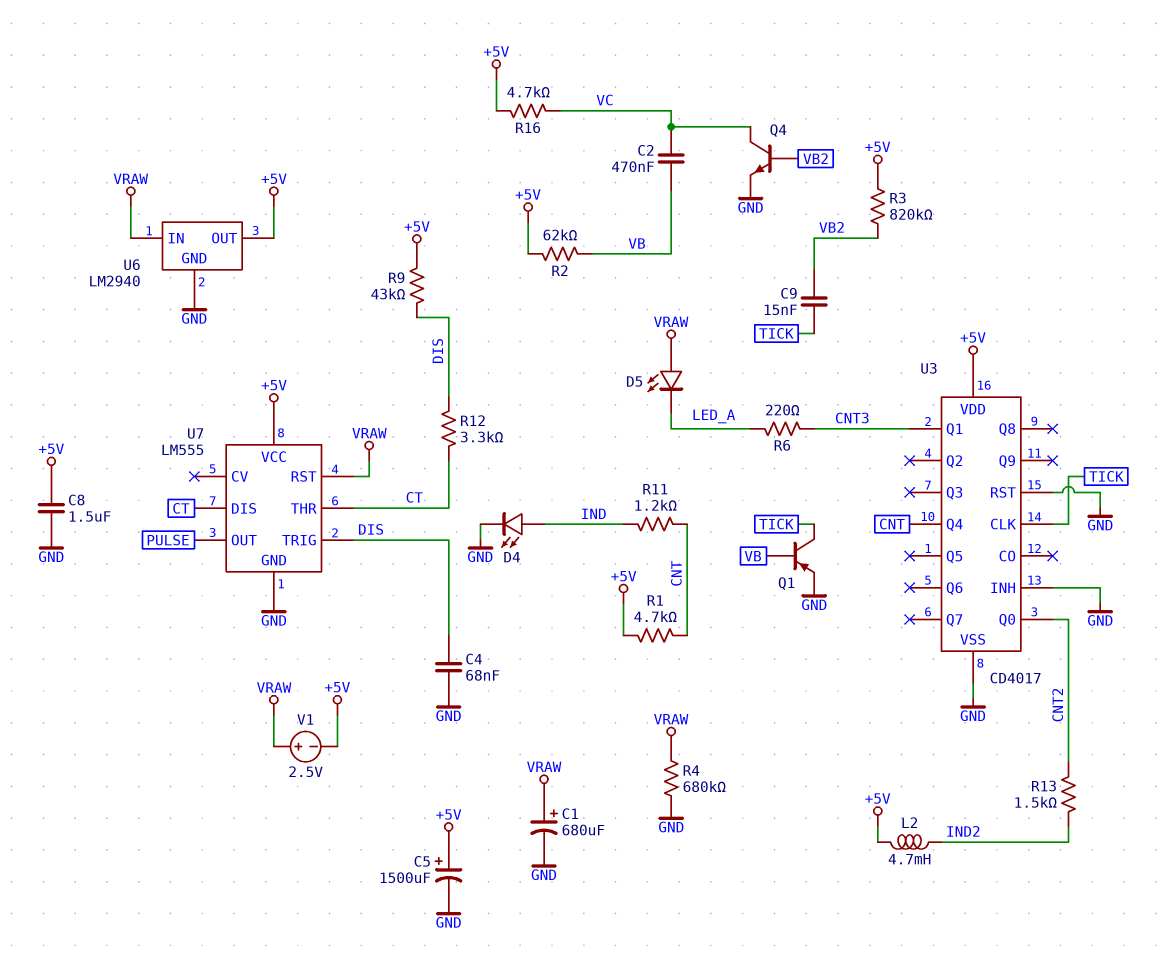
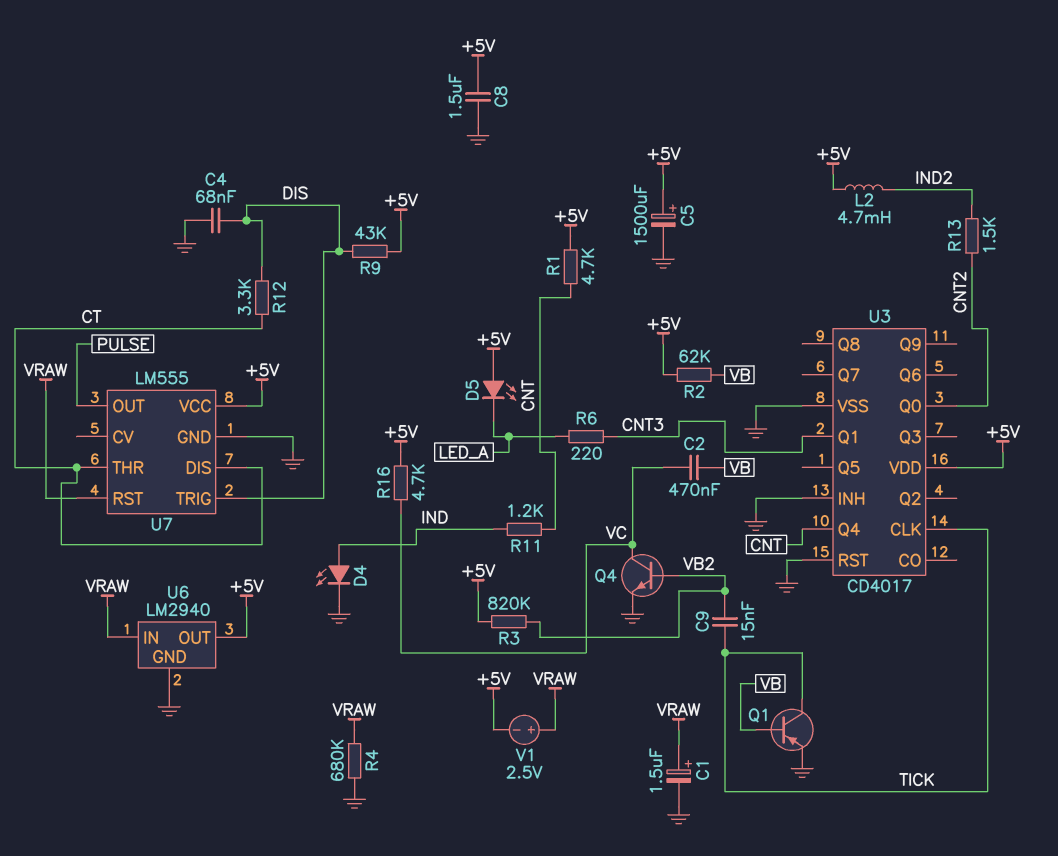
C1: 680uF (plus VRAW, minus GND) -> 1.5uF (plus VRAW, minus GND)
D5: LED (A VRAW, K LED_A) -> LED (A +5V, K LED_A)

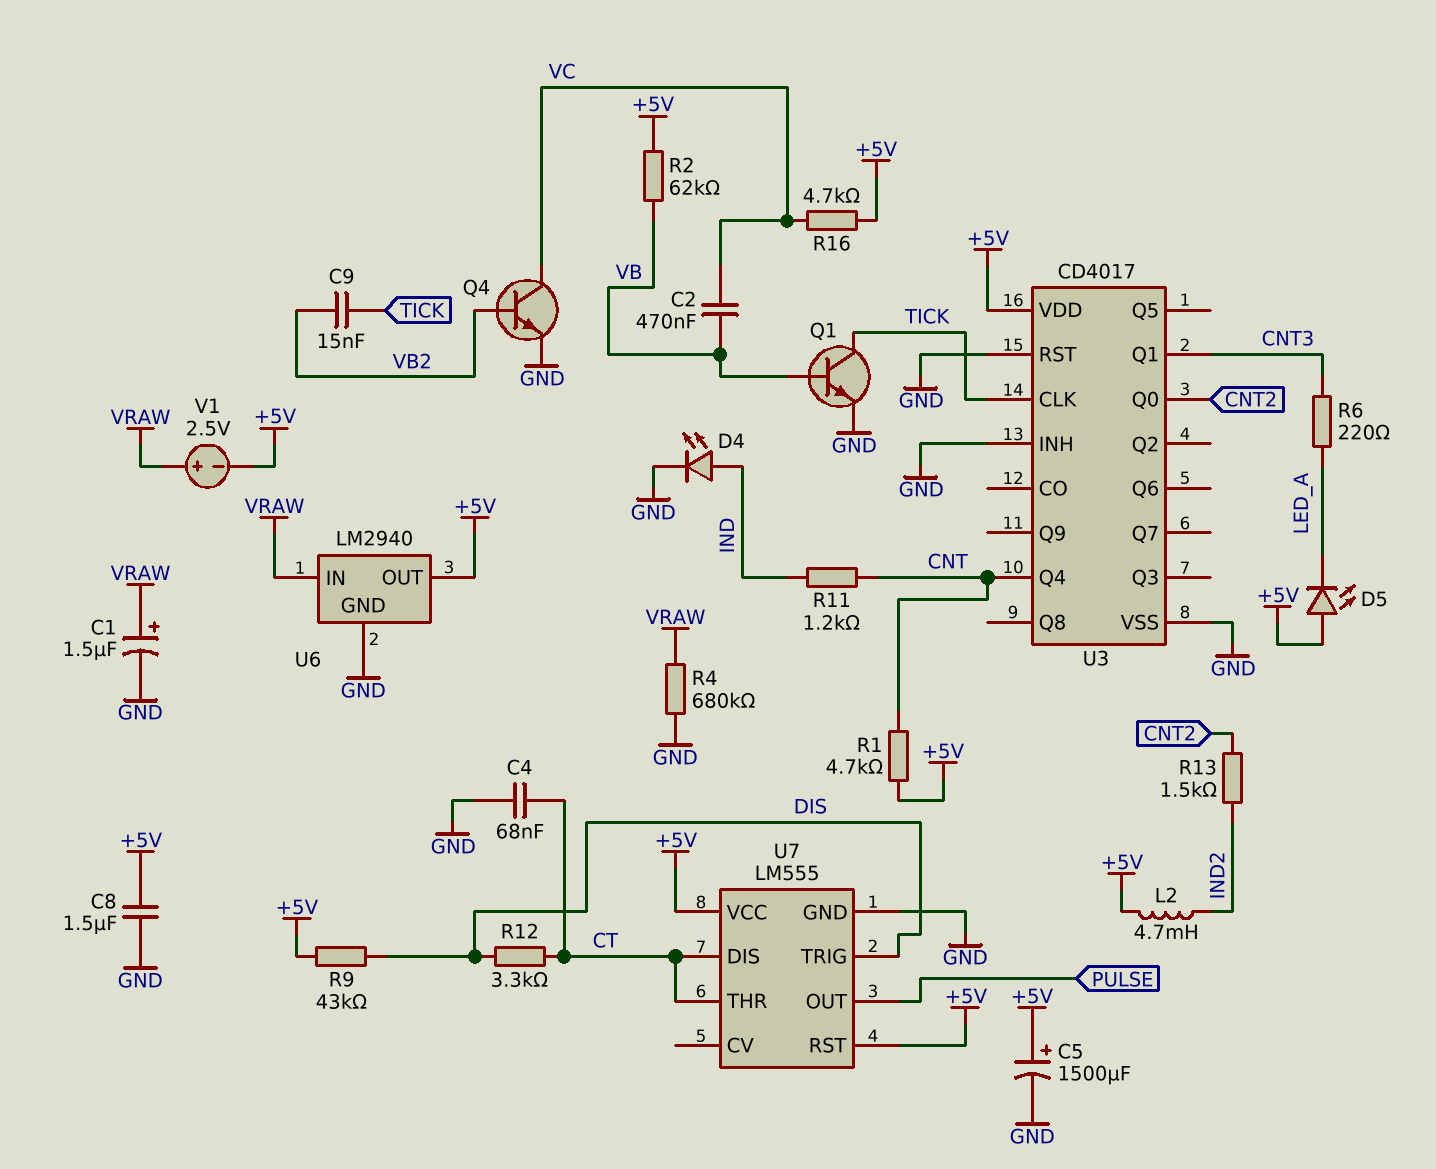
C4: 68nF (DIS, GND) -> 68nF (CT, GND)
Q1: PNP (B VB, C TICK, E GND) -> NPN (B VB, C TICK, E GND)
R3: 820k (+5V, VB2) -> none
U7 pin RST: VRAW -> +5V

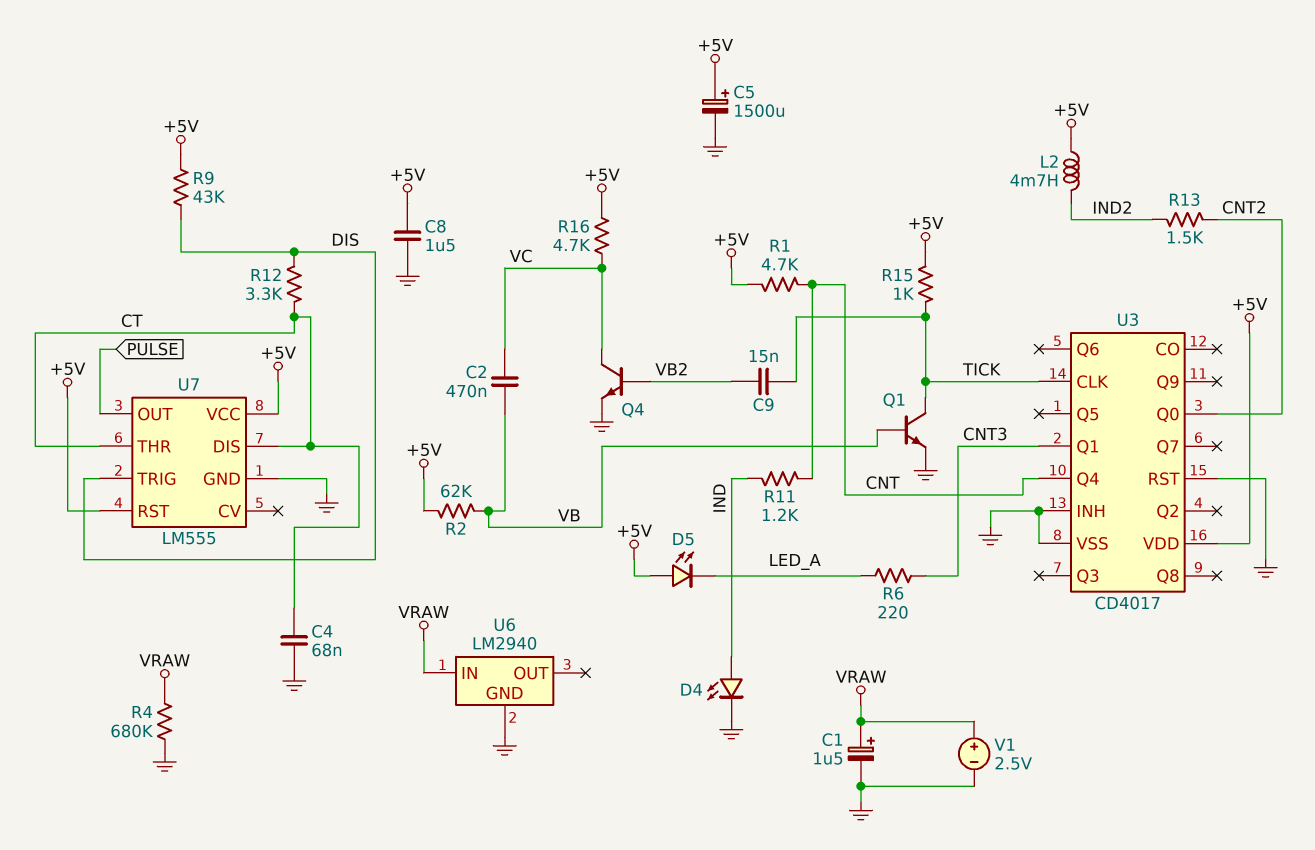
R15: none -> 1k (+5V, TICK)
U6 pin OUT: +5V -> none
V1: 2.5V (plus VRAW, minus +5V) -> 2.5V (plus VRAW, minus GND)

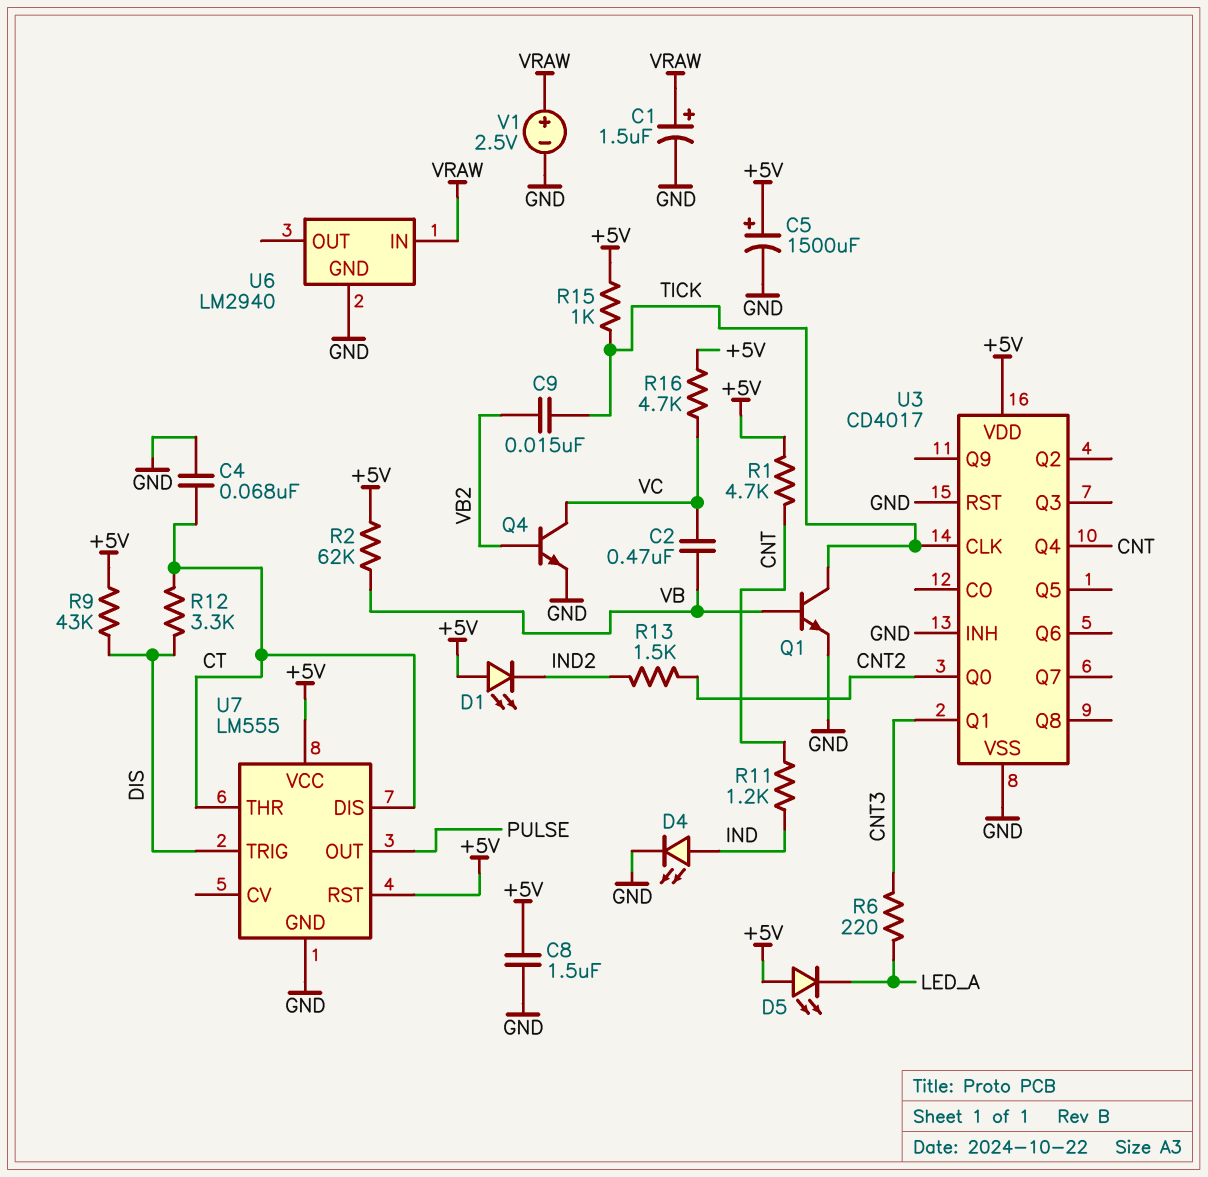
D1: none -> LED (A +5V, K IND2)
L2: 4.7mH (+5V, IND2) -> none
R4: 680k (GND, VRAW) -> none

